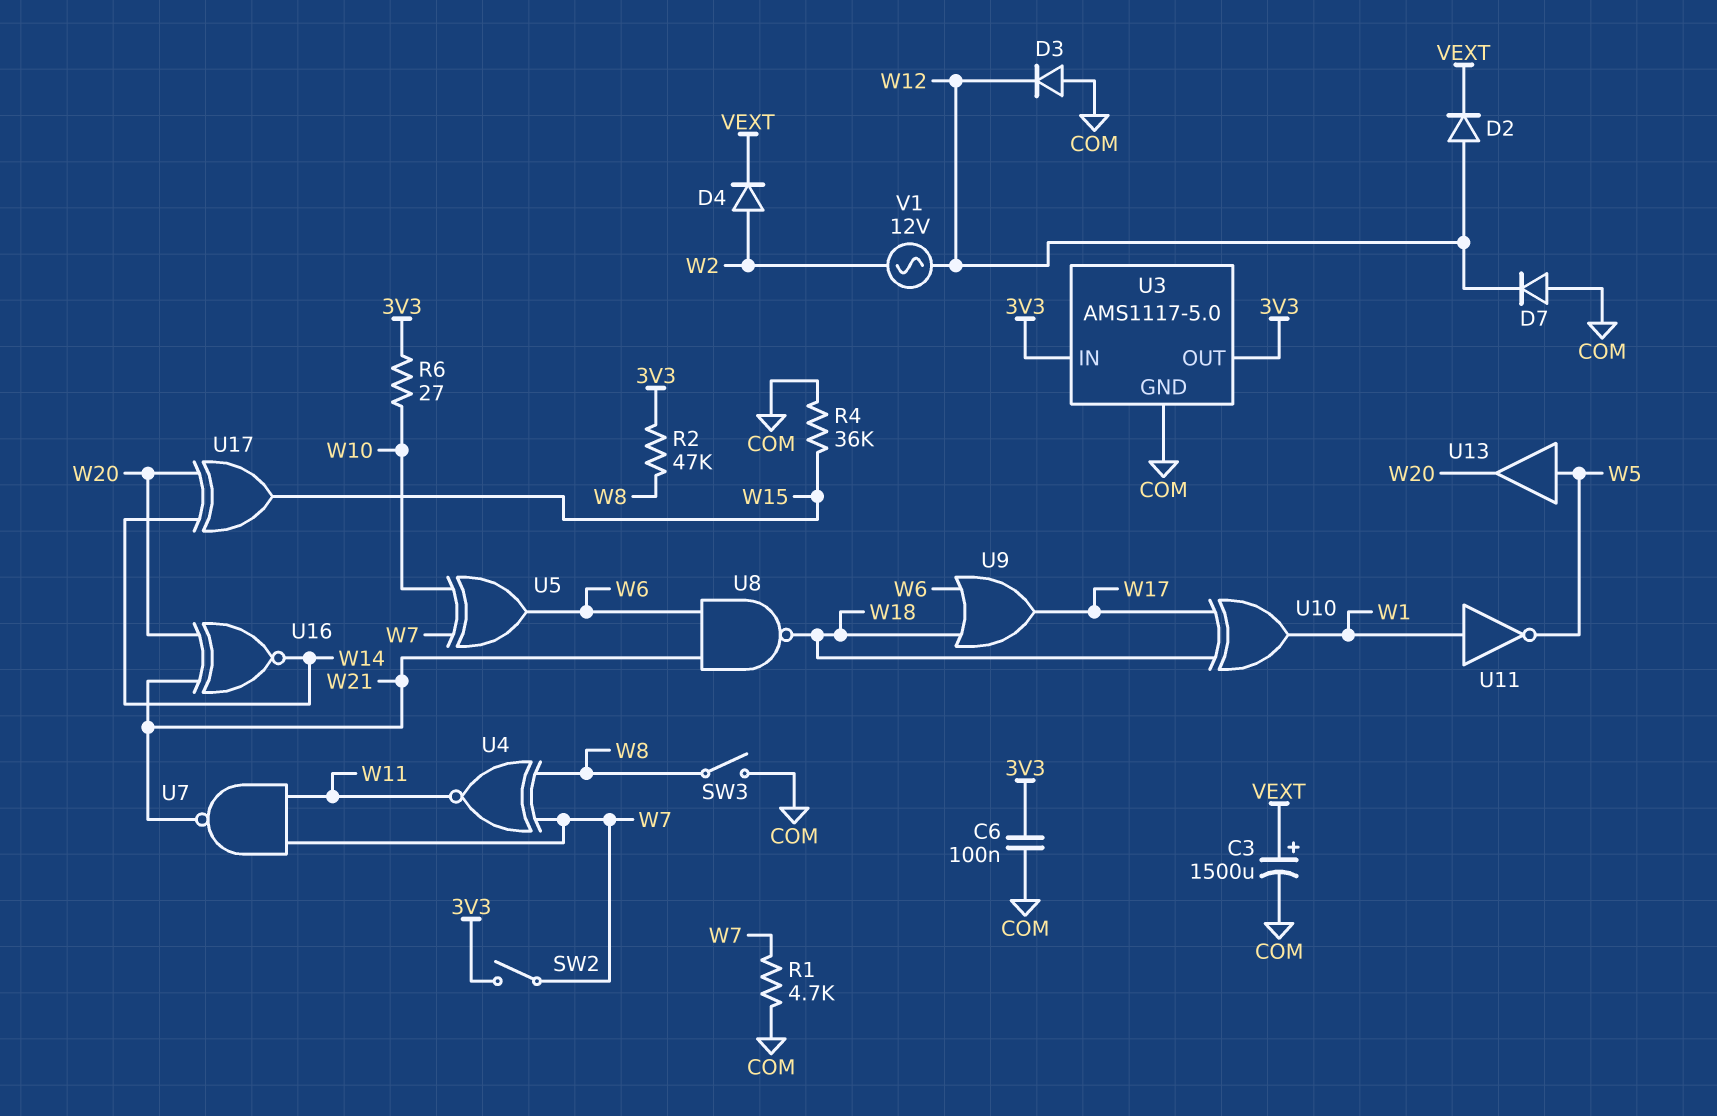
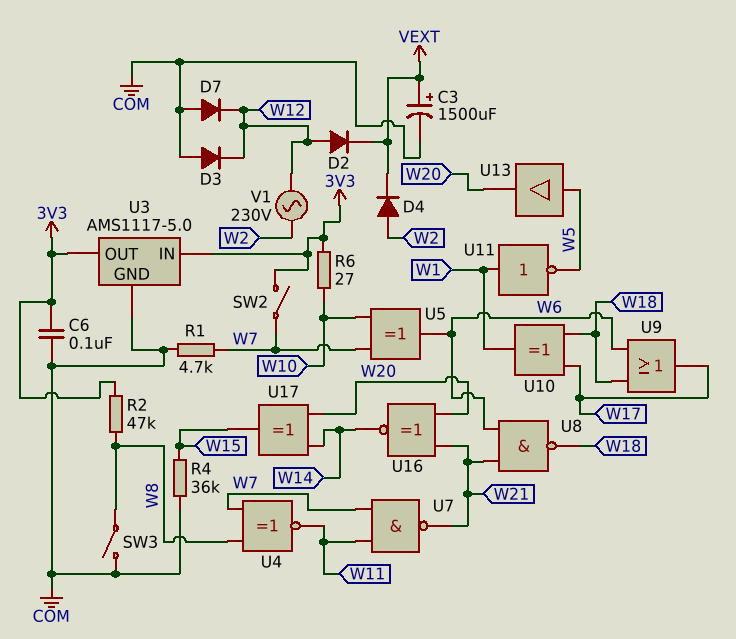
V1: AC 12V (W2, W12) -> AC 230V (W2, W12)

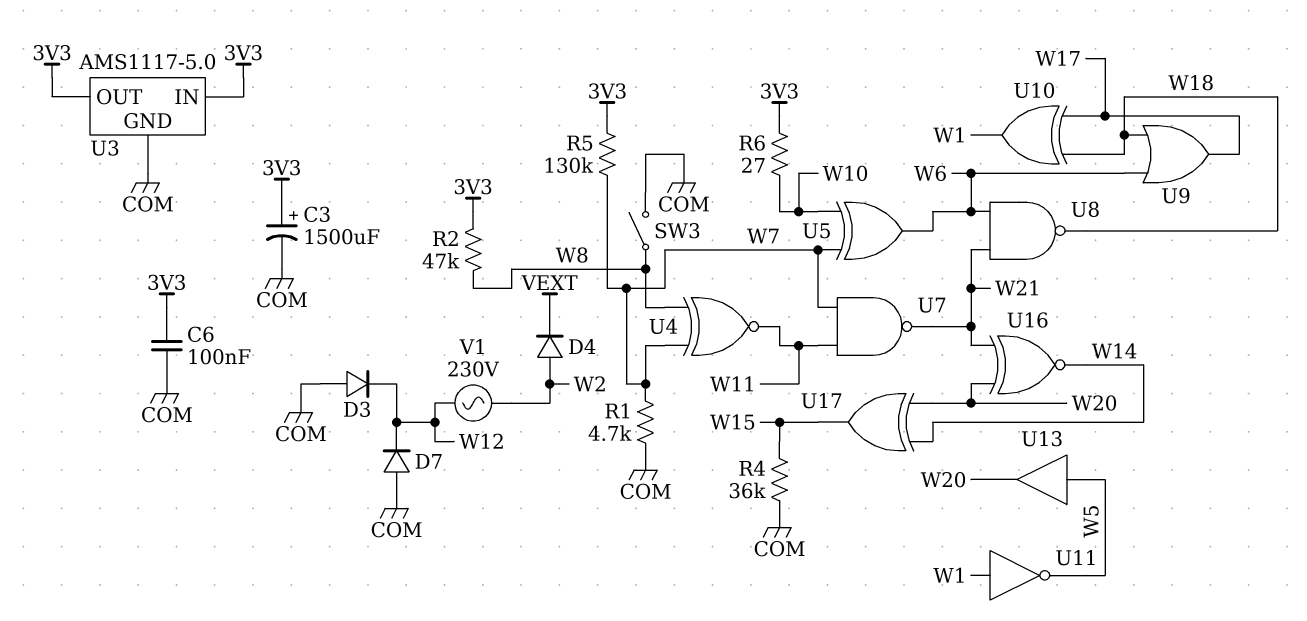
C3: 1500uF (plus VEXT, minus COM) -> 1500uF (plus 3V3, minus COM)
D2: diode (A W12, K VEXT) -> none
R5: none -> 130k (3V3, W7)
SW2: switch (3V3, W7) -> none

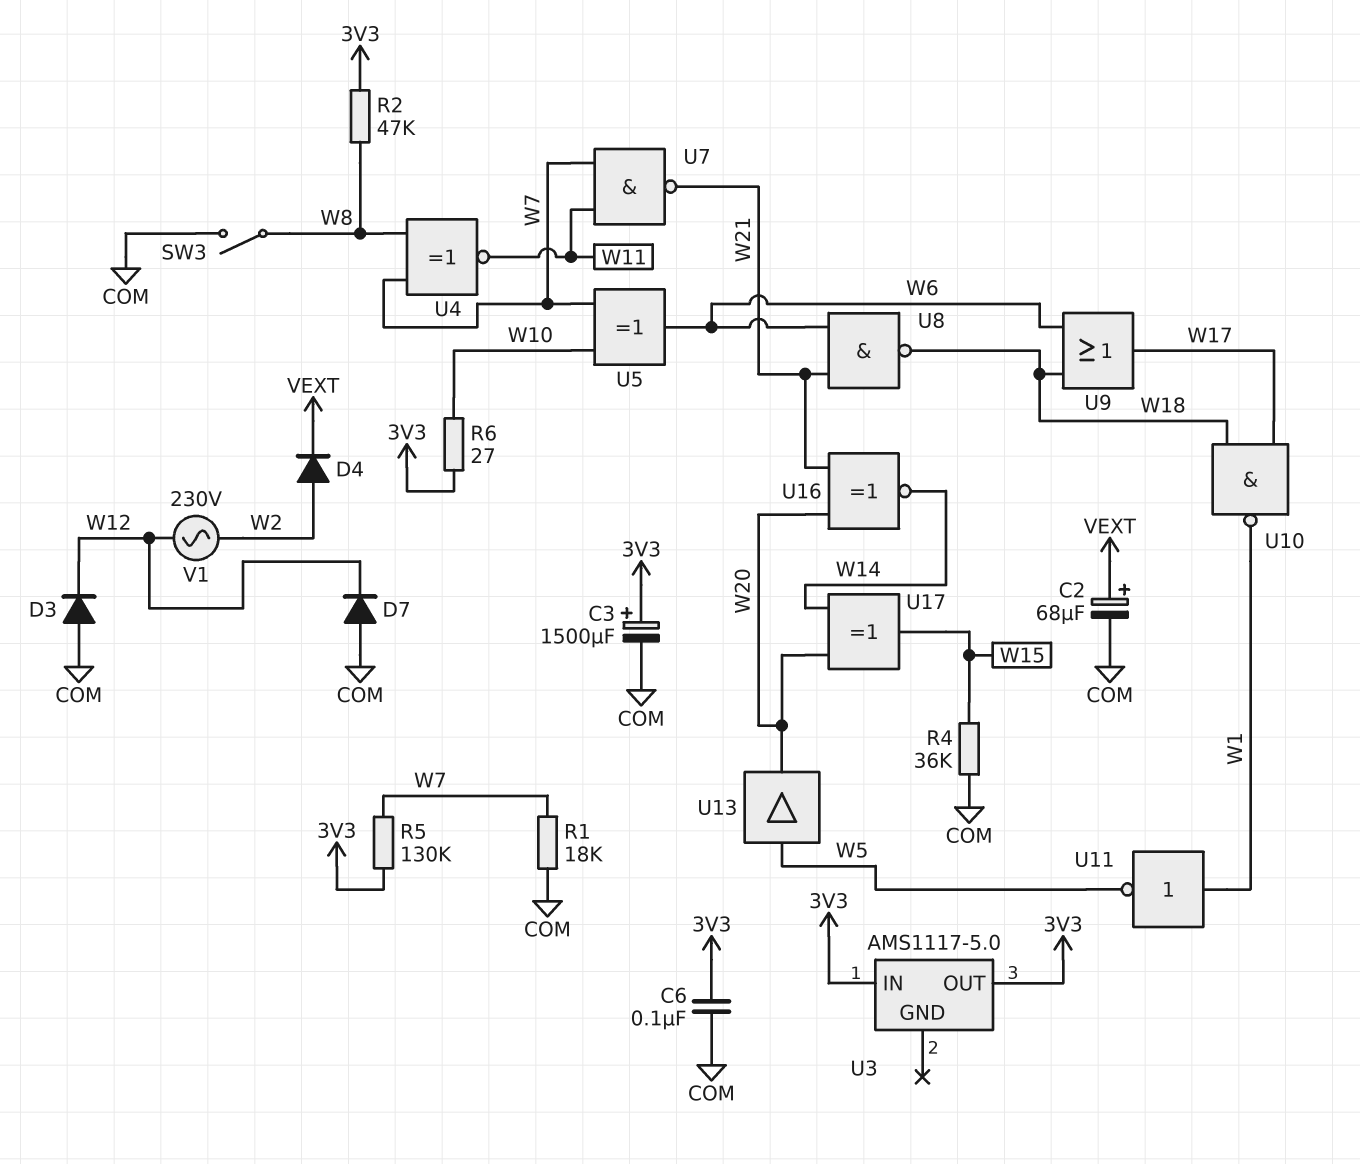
C2: none -> 68uF (plus VEXT, minus COM)
R1: 4.7k (COM, W7) -> 18k (COM, W7)
U3 pin GND: COM -> none
U10: XOR (in W17, in W18, out W1) -> NAND (in W17, in W18, out W1)

